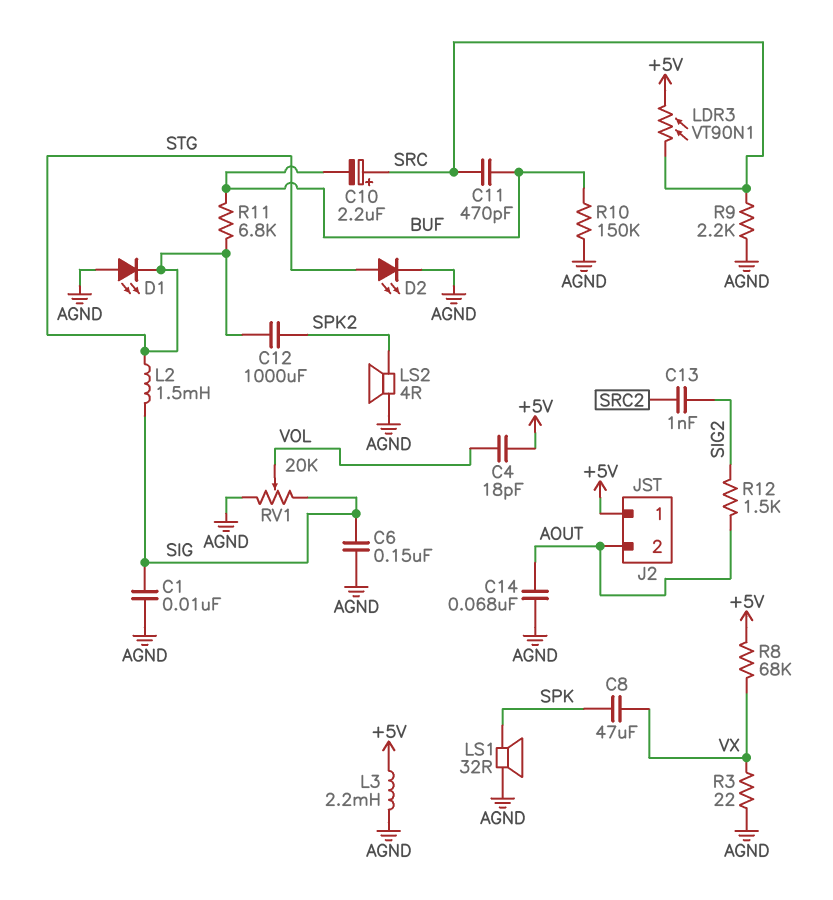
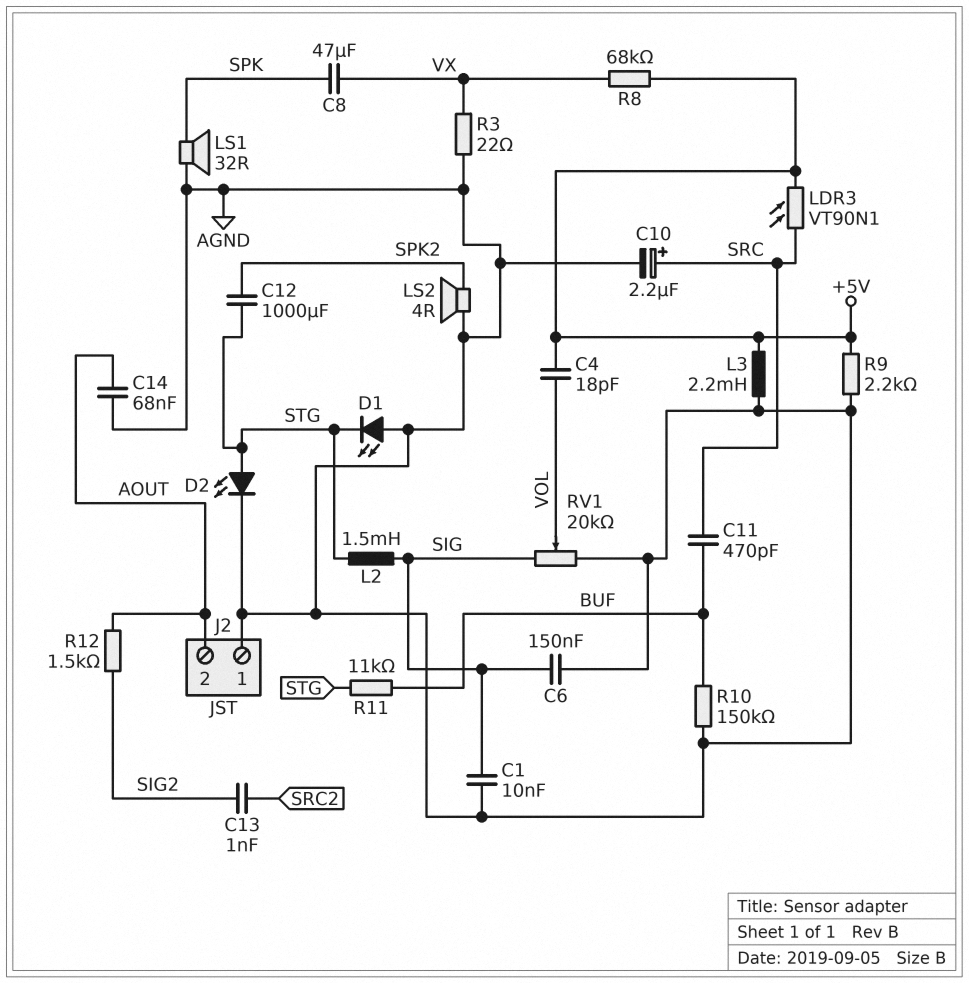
C10: 2.2uF (plus SRC, minus BUF) -> 2.2uF (plus SRC, minus AGND)
J2 pin 1: +5V -> AGND
R9: 2.2k (AGND, SRC) -> 2.2k (+5V, AGND)
R11: 6.8k (BUF, STG) -> 11k (BUF, STG)

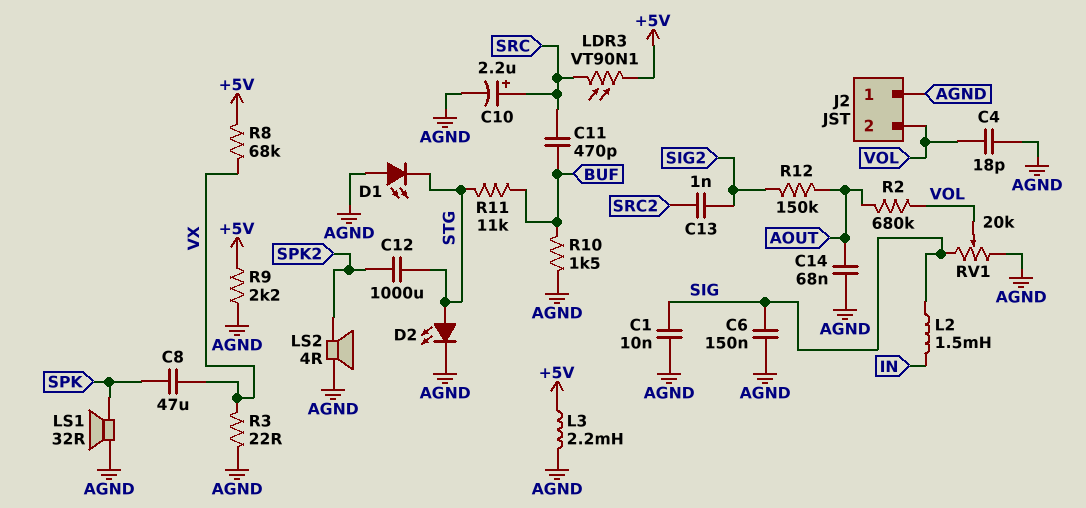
C4: 18pF (+5V, VOL) -> 18pF (AGND, VOL)
J2 pin 2: AOUT -> VOL
L2: 1.5mH (SIG, STG) -> 1.5mH (IN, SIG)
R2: none -> 680k (AOUT, VOL)
R10: 150k (AGND, BUF) -> 1.5k (AGND, BUF)
R12: 1.5k (AOUT, SIG2) -> 150k (AOUT, SIG2)

